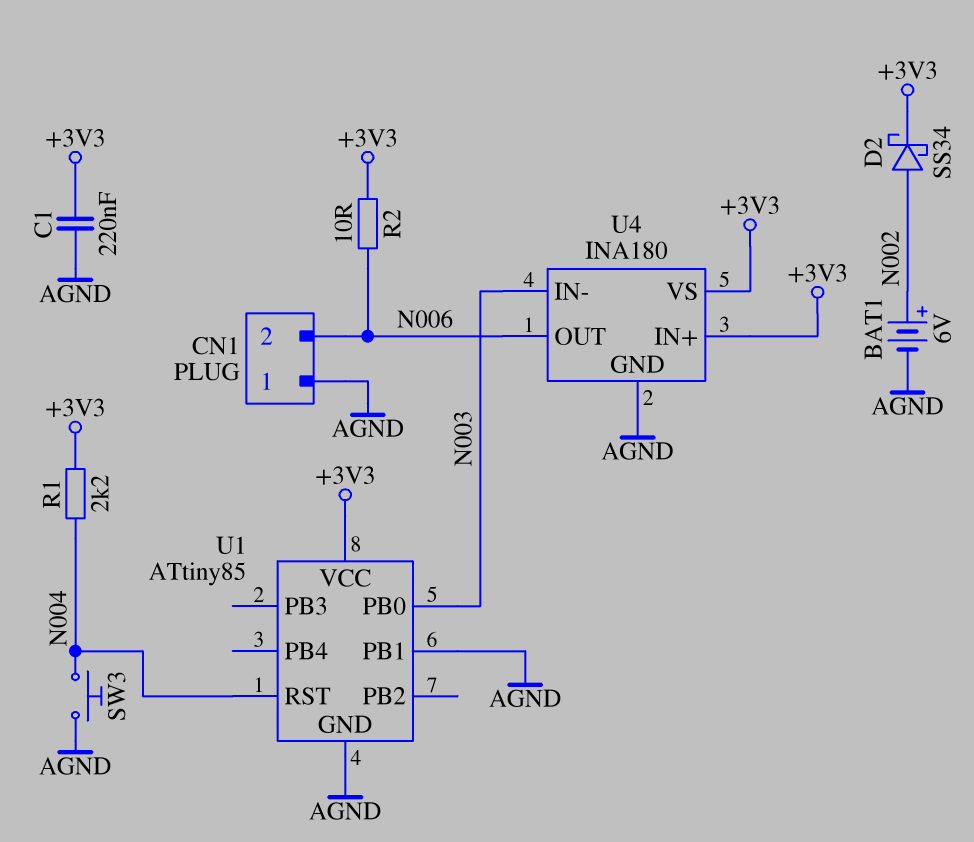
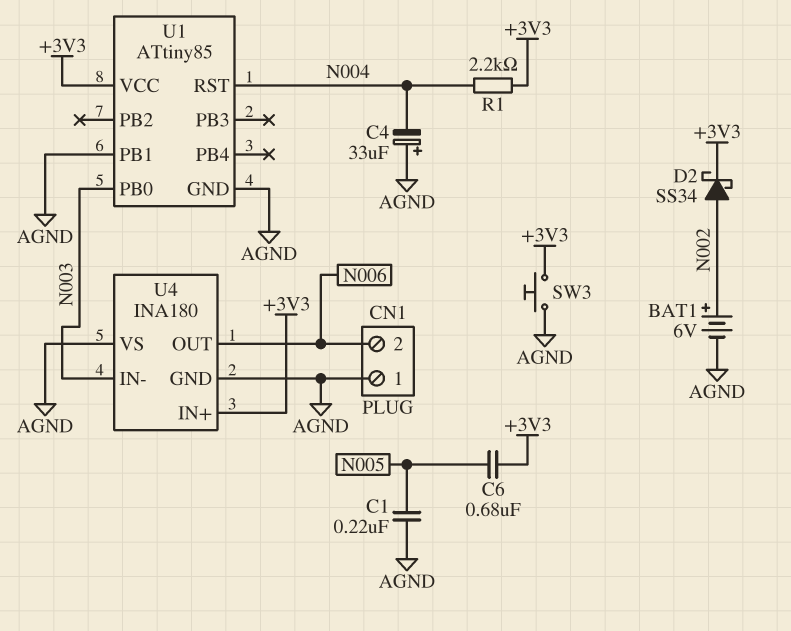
C1: 220nF (+3V3, AGND) -> 220nF (AGND, N005)
C4: none -> 33uF (plus AGND, minus N004)
C6: none -> 680nF (+3V3, N005)
R2: 10 (+3V3, N006) -> none
SW3: button (AGND, N004) -> button (+3V3, AGND)
U4 pin VS: +3V3 -> AGND

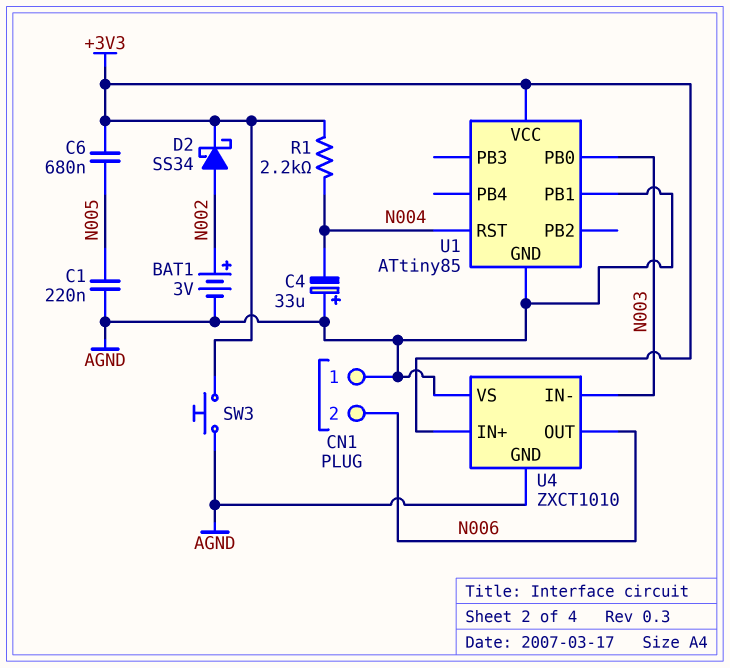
BAT1: 6V (plus N002, minus AGND) -> 3V (plus N002, minus AGND)
U4: INA180 -> ZXCT1010

